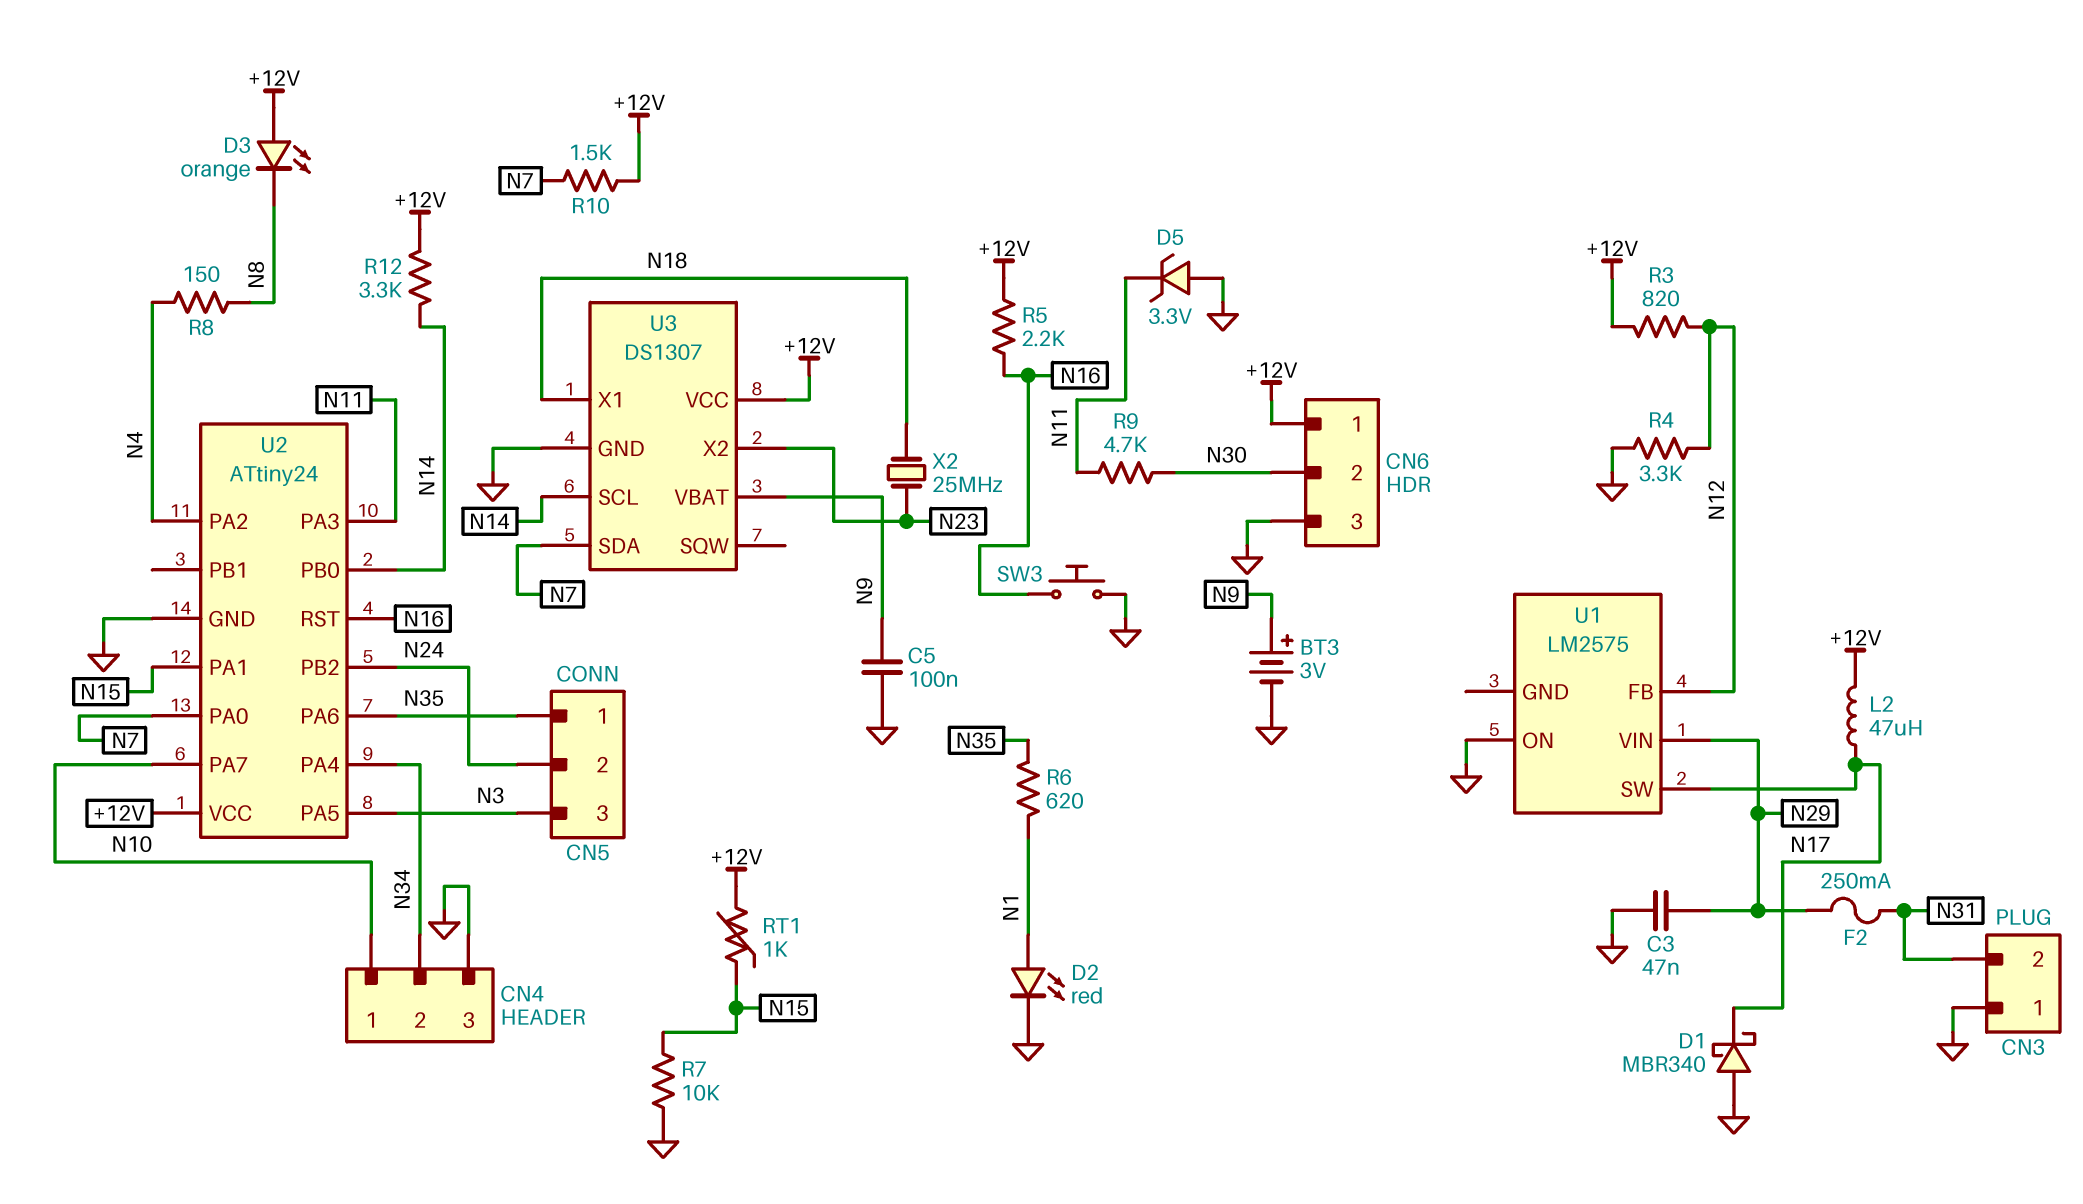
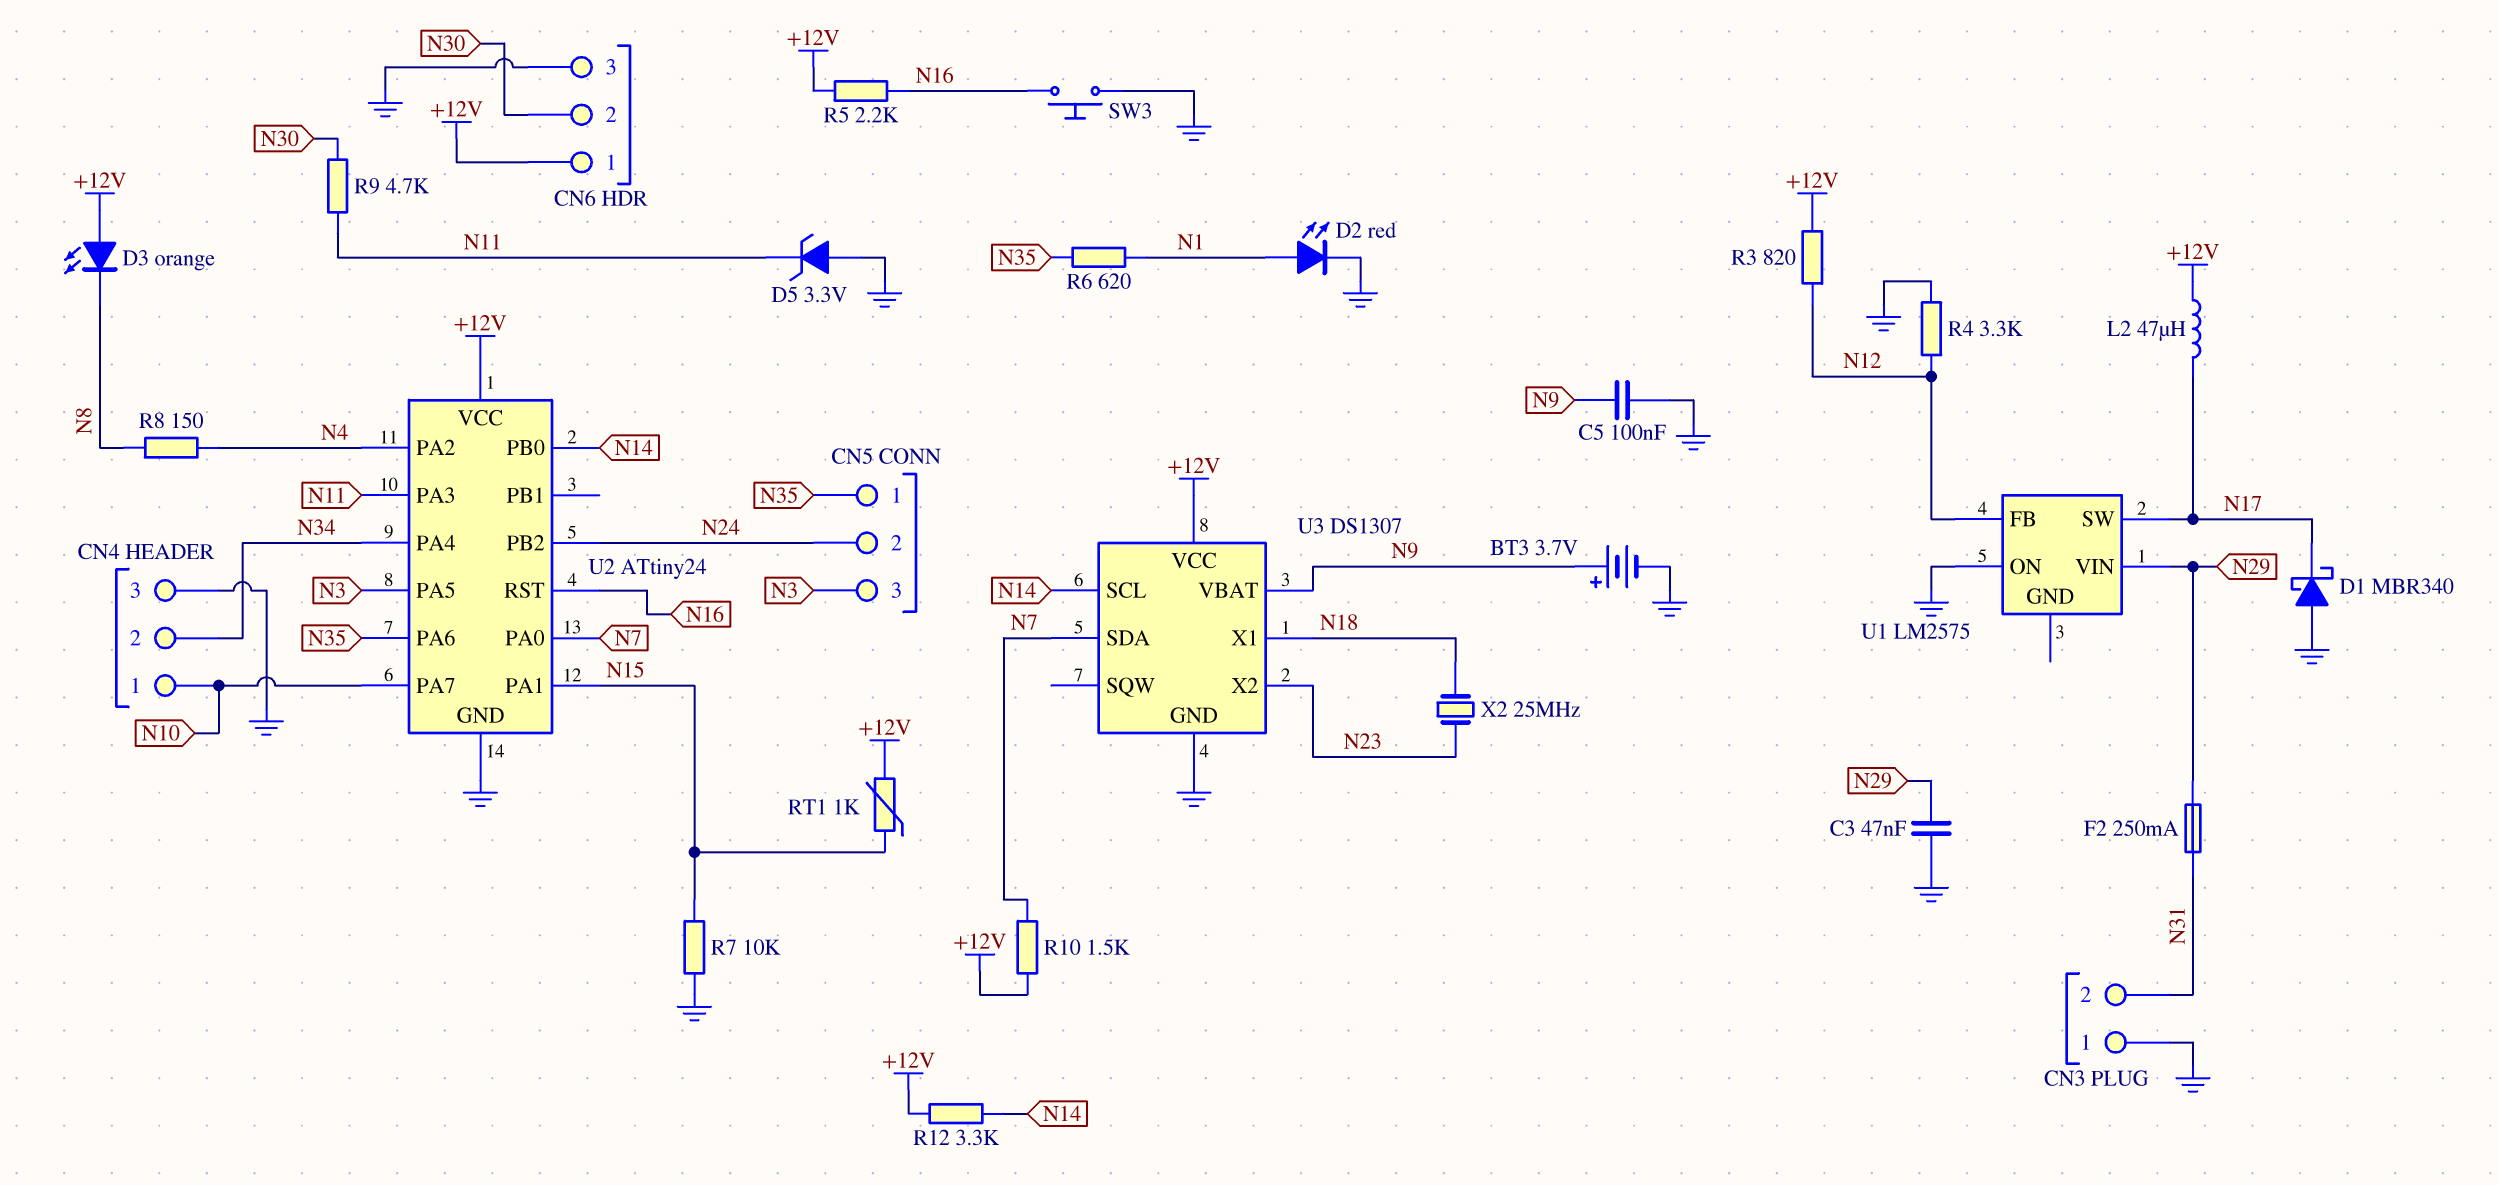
BT3: 3V (plus N9, minus GND) -> 3.7V (plus N9, minus GND)

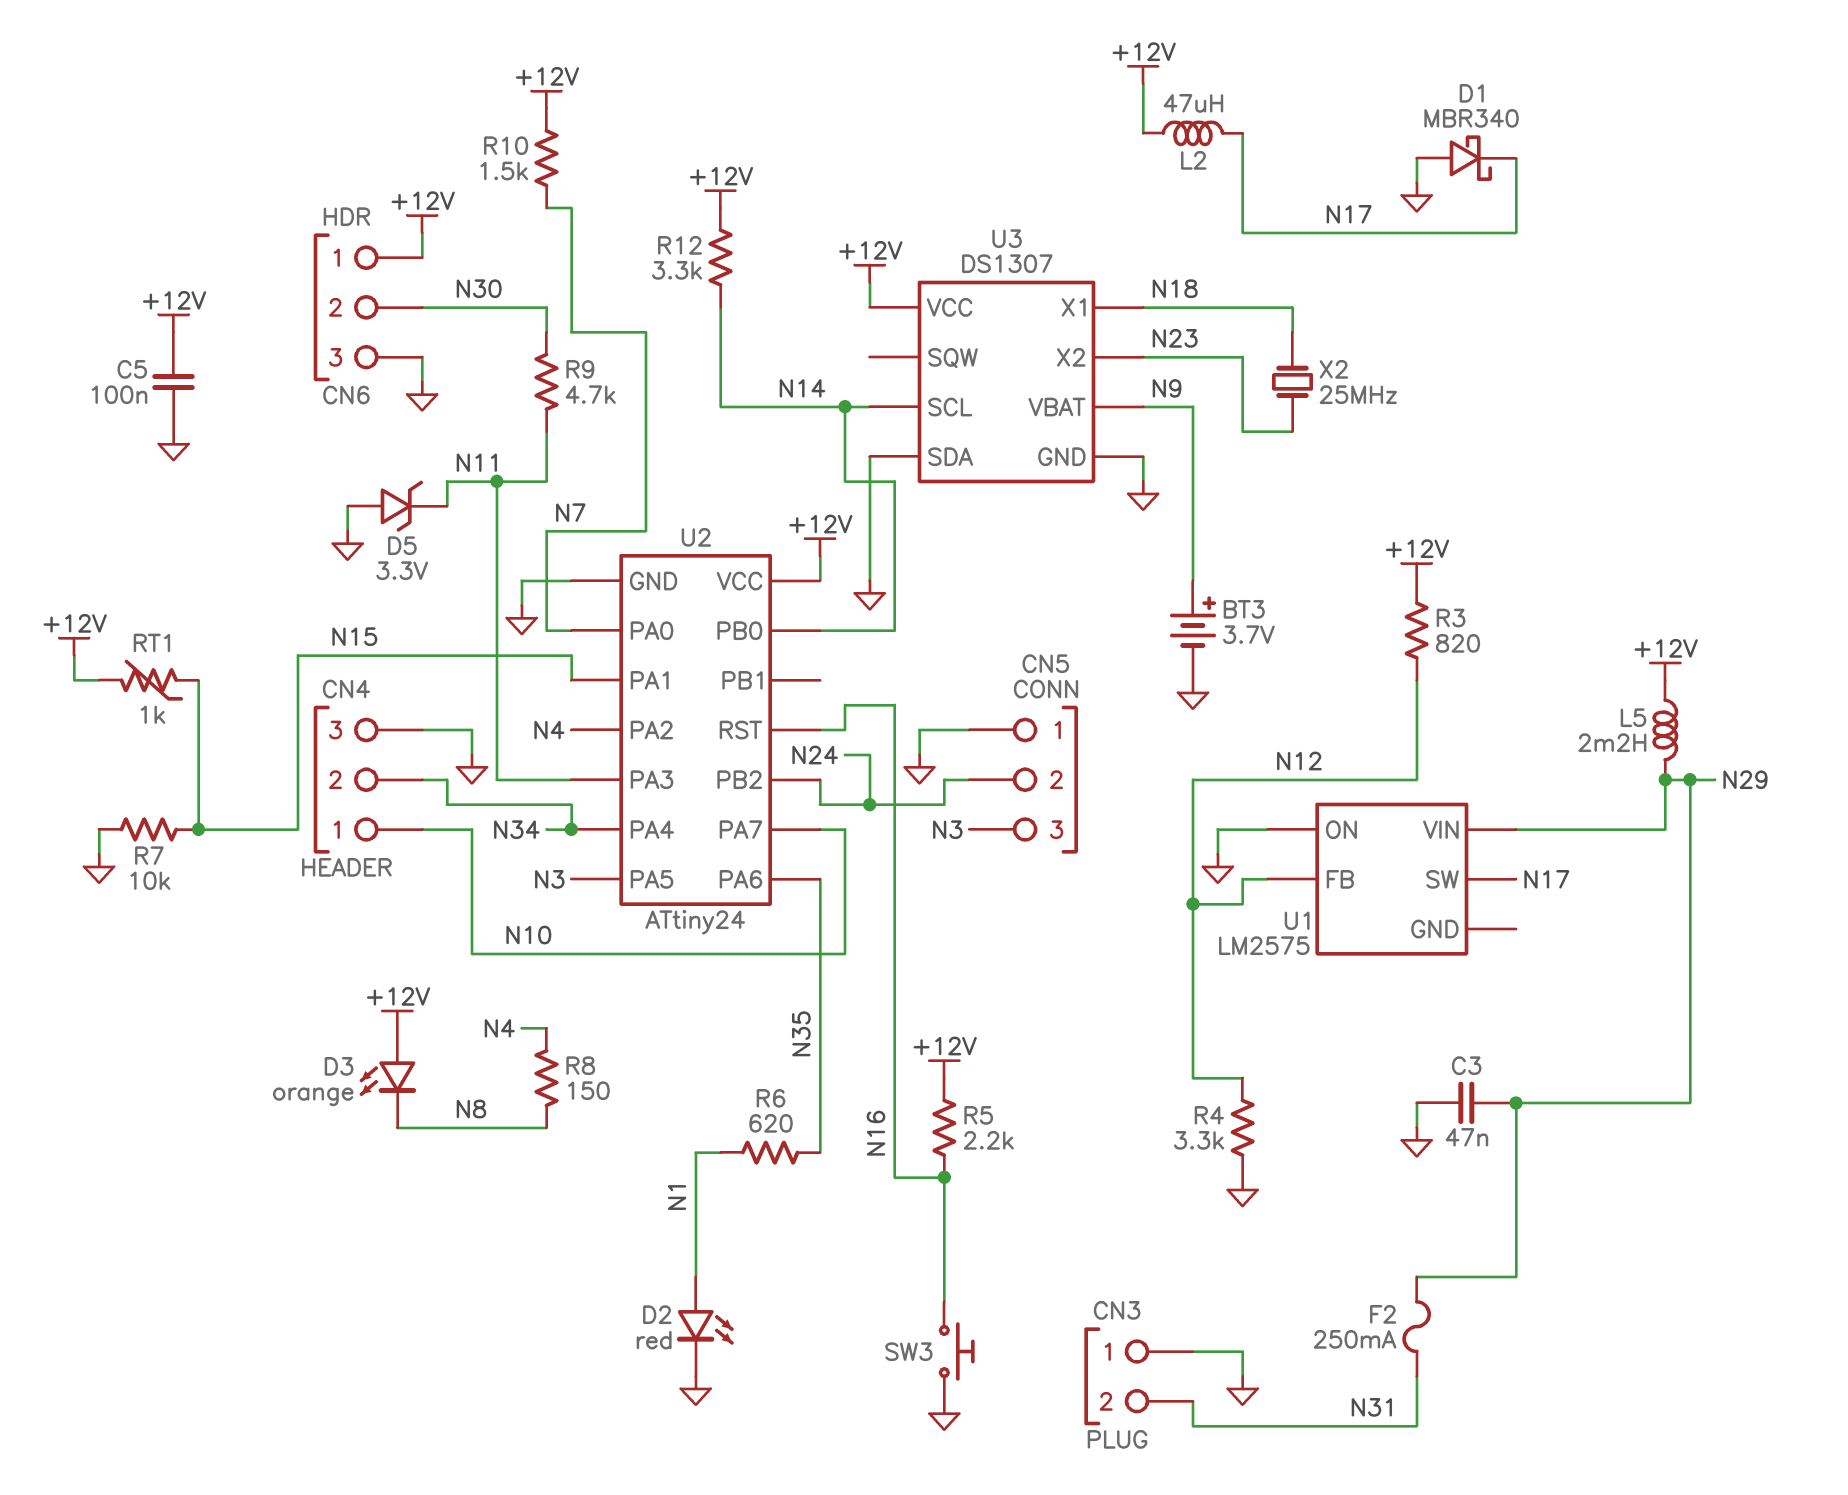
C5: 100nF (GND, N9) -> 100nF (+12V, GND)
CN5 pin 1: N35 -> GND
L5: none -> 2.2mH (+12V, N29)
U3 pin SDA: N7 -> GND

